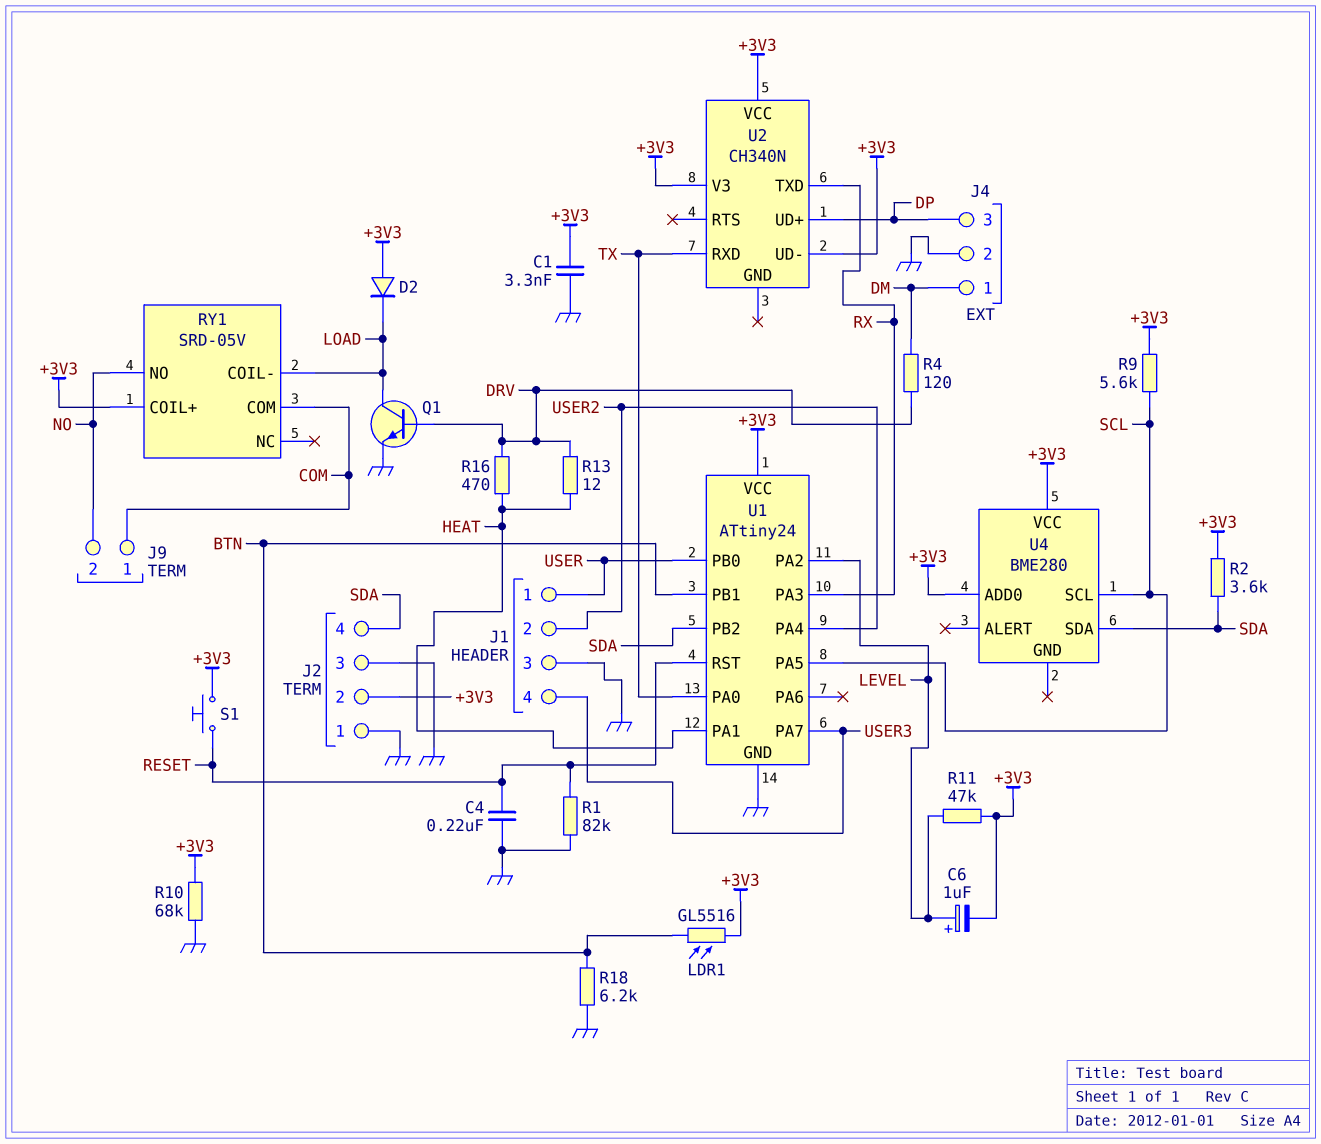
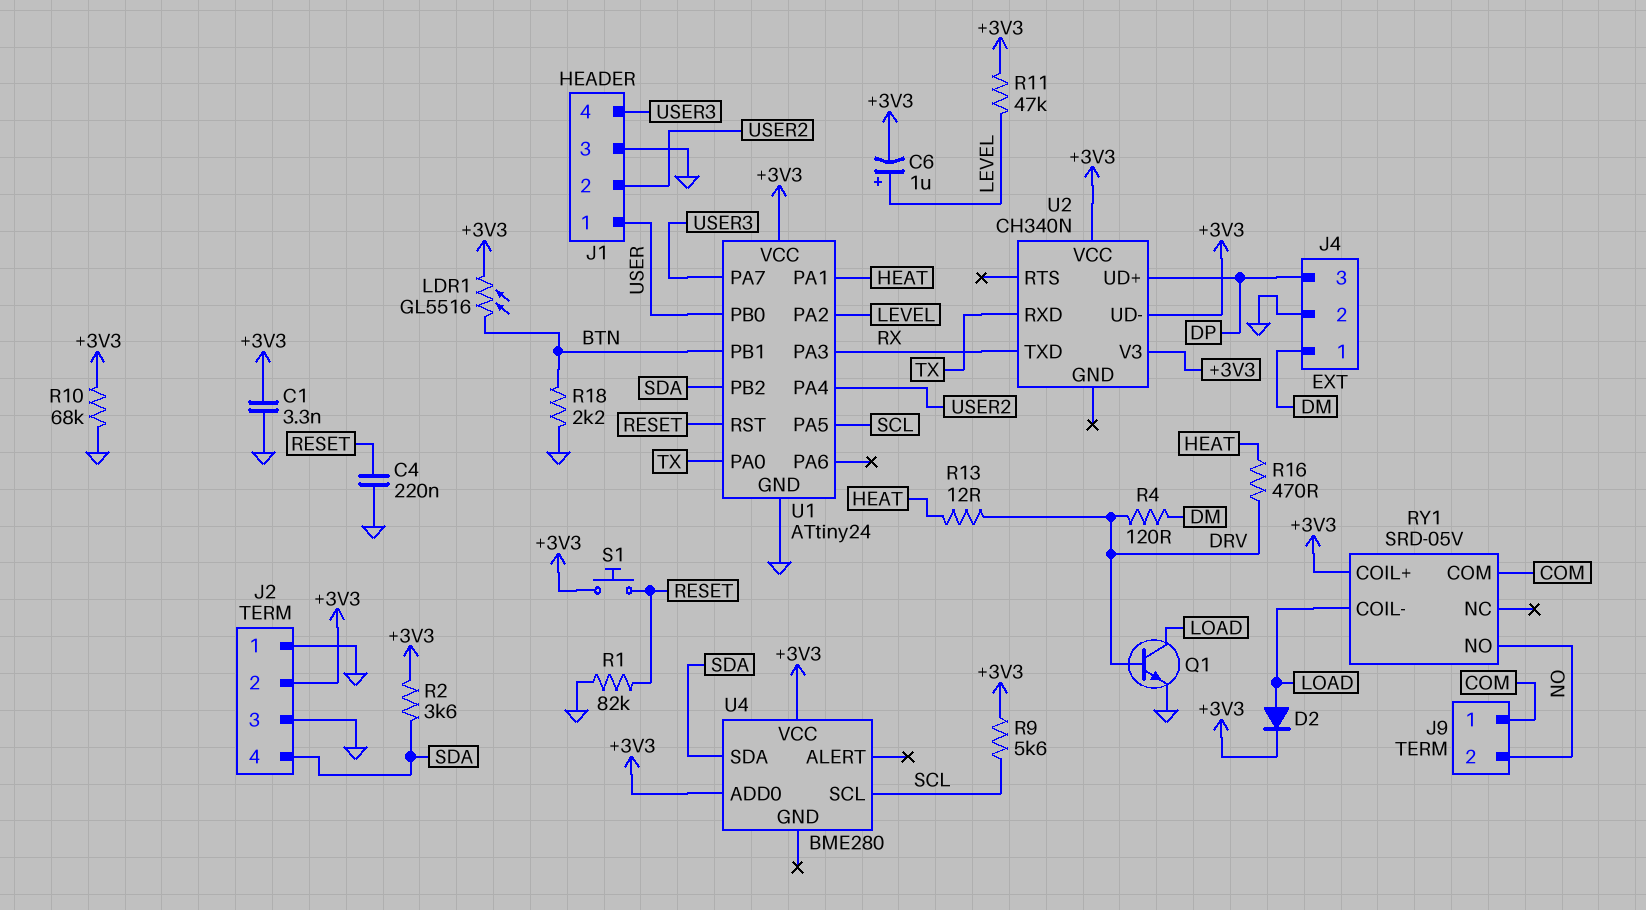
D2: diode (A +3V3, K LOAD) -> diode (A LOAD, K +3V3)
R18: 6.2k (BTN, GND) -> 2.2k (BTN, GND)

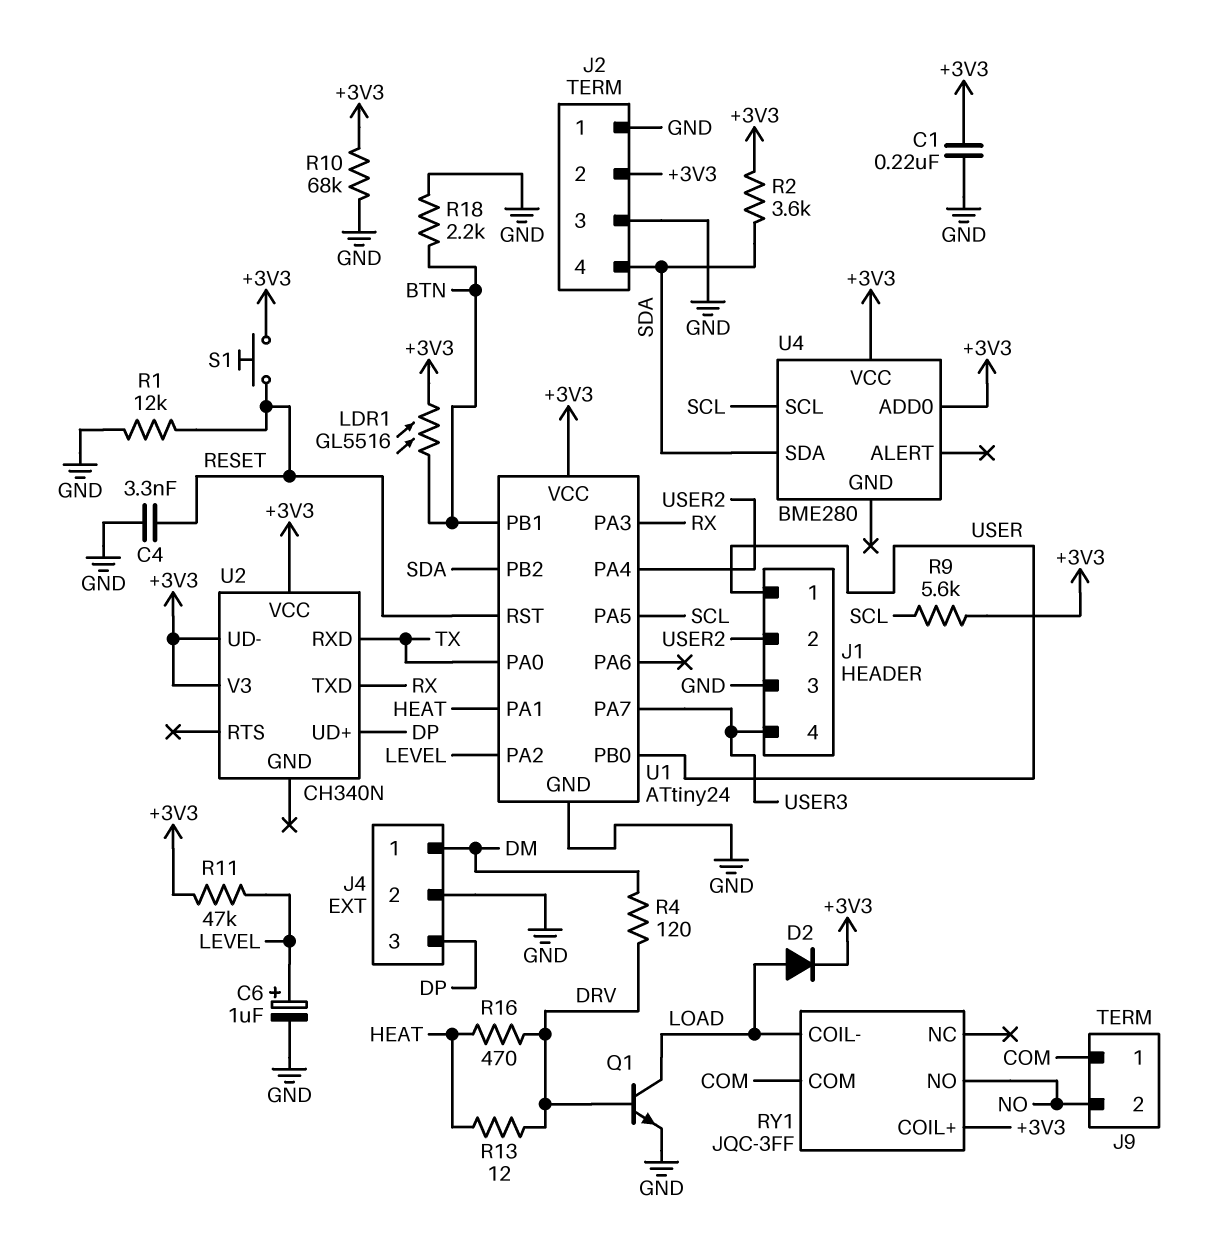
C1: 3.3nF (+3V3, GND) -> 220nF (+3V3, GND)
C4: 220nF (GND, RESET) -> 3.3nF (GND, RESET)
C6: 1uF (plus LEVEL, minus +3V3) -> 1uF (plus LEVEL, minus GND)
R1: 82k (GND, RESET) -> 12k (GND, RESET)
RY1: SRD-05V -> JQC-3FF

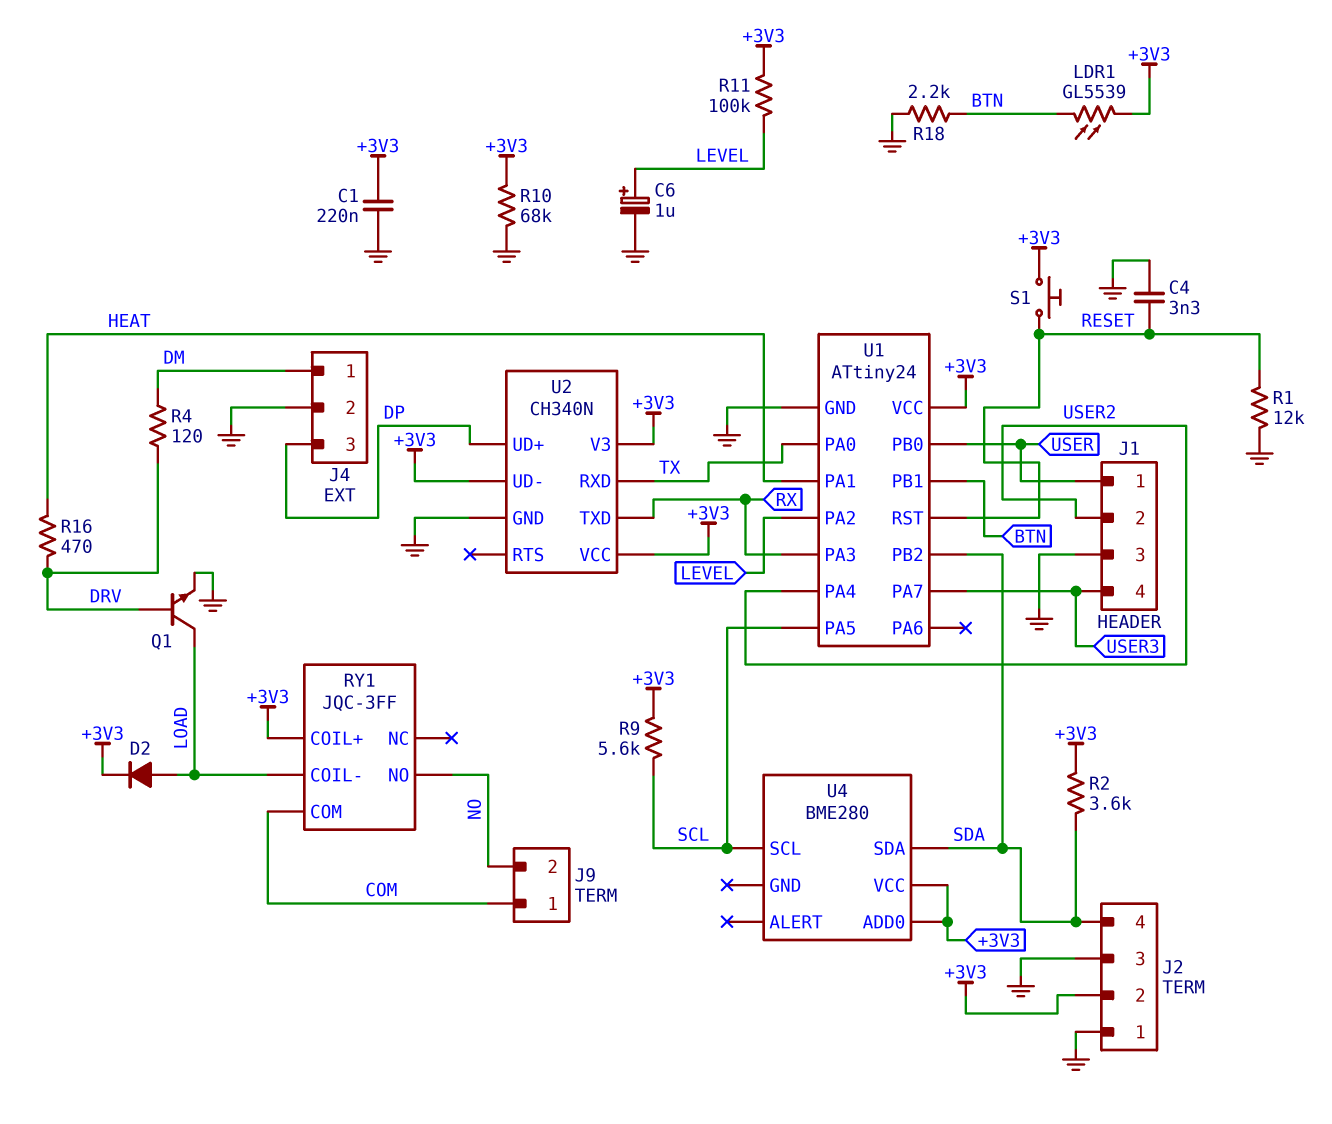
LDR1: GL5516 (+3V3, BTN) -> GL5539 (+3V3, BTN)
R11: 47k (+3V3, LEVEL) -> 100k (+3V3, LEVEL)
R13: 12 (DRV, HEAT) -> none
U2 pin GND: none -> GND

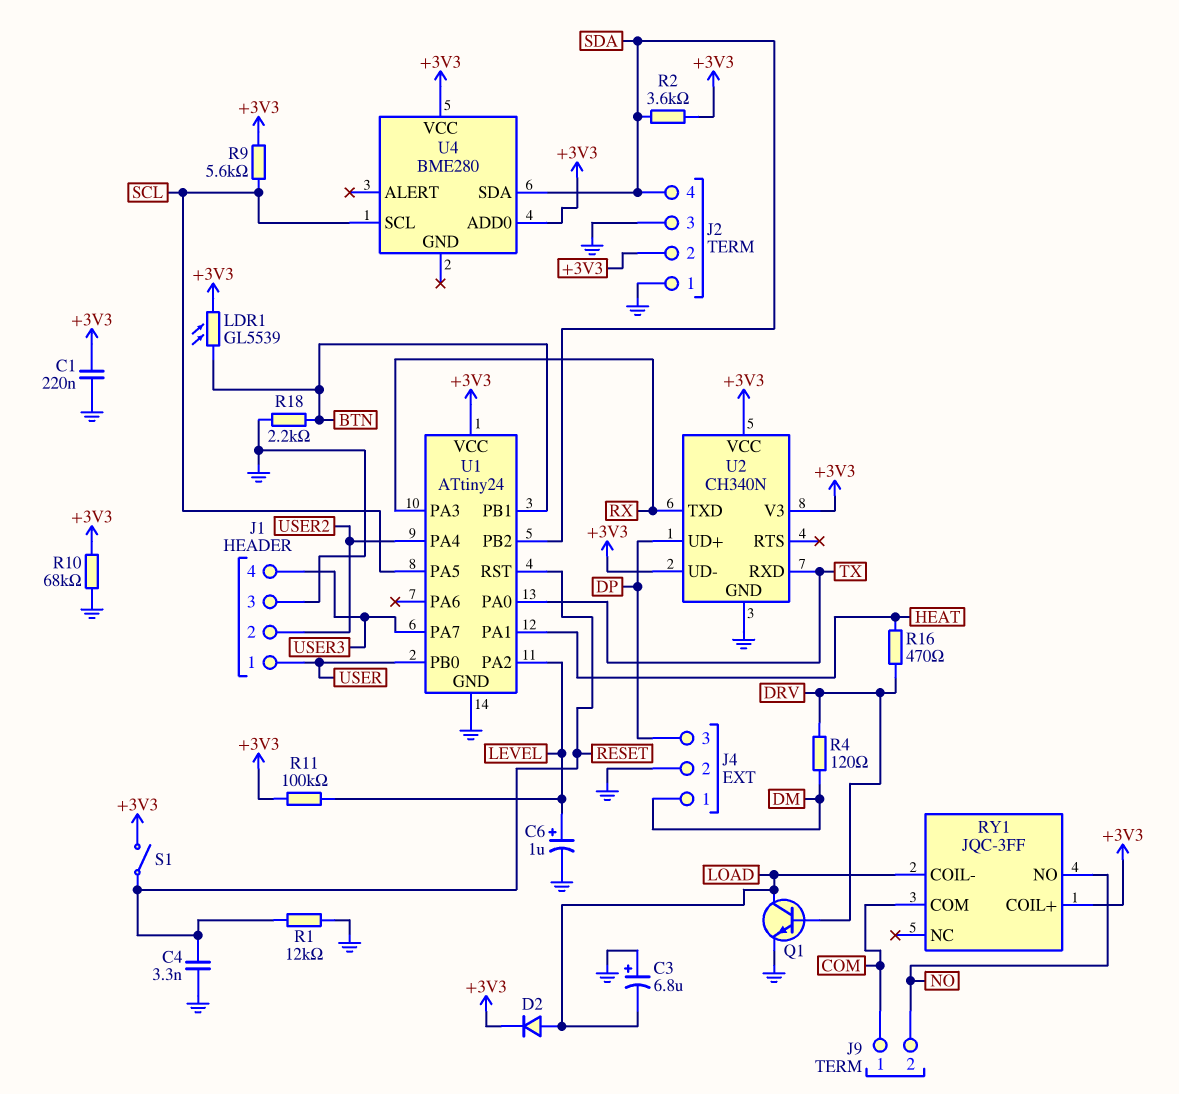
C3: none -> 6.8uF (plus GND, minus LOAD)
S1: button (+3V3, RESET) -> switch (+3V3, RESET)

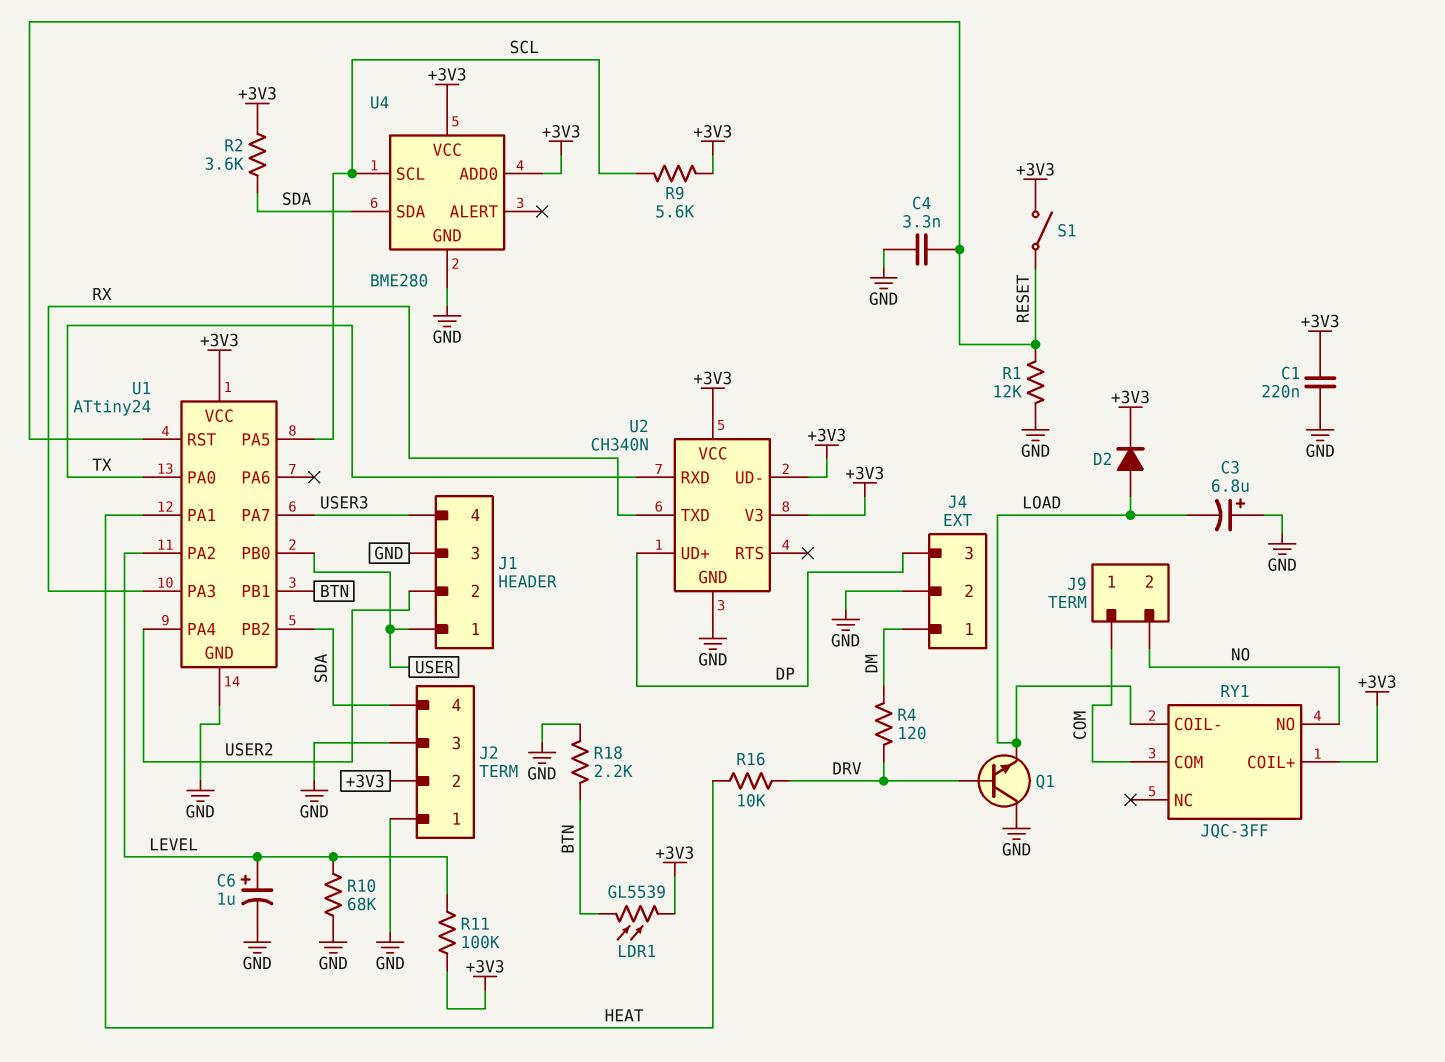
Q1: NPN (B DRV, C LOAD, E GND) -> NPN (B DRV, C GND, E LOAD)
R10: 68k (+3V3, GND) -> 68k (GND, LEVEL)
R16: 470 (DRV, HEAT) -> 10k (DRV, HEAT)
U4 pin GND: none -> GND

